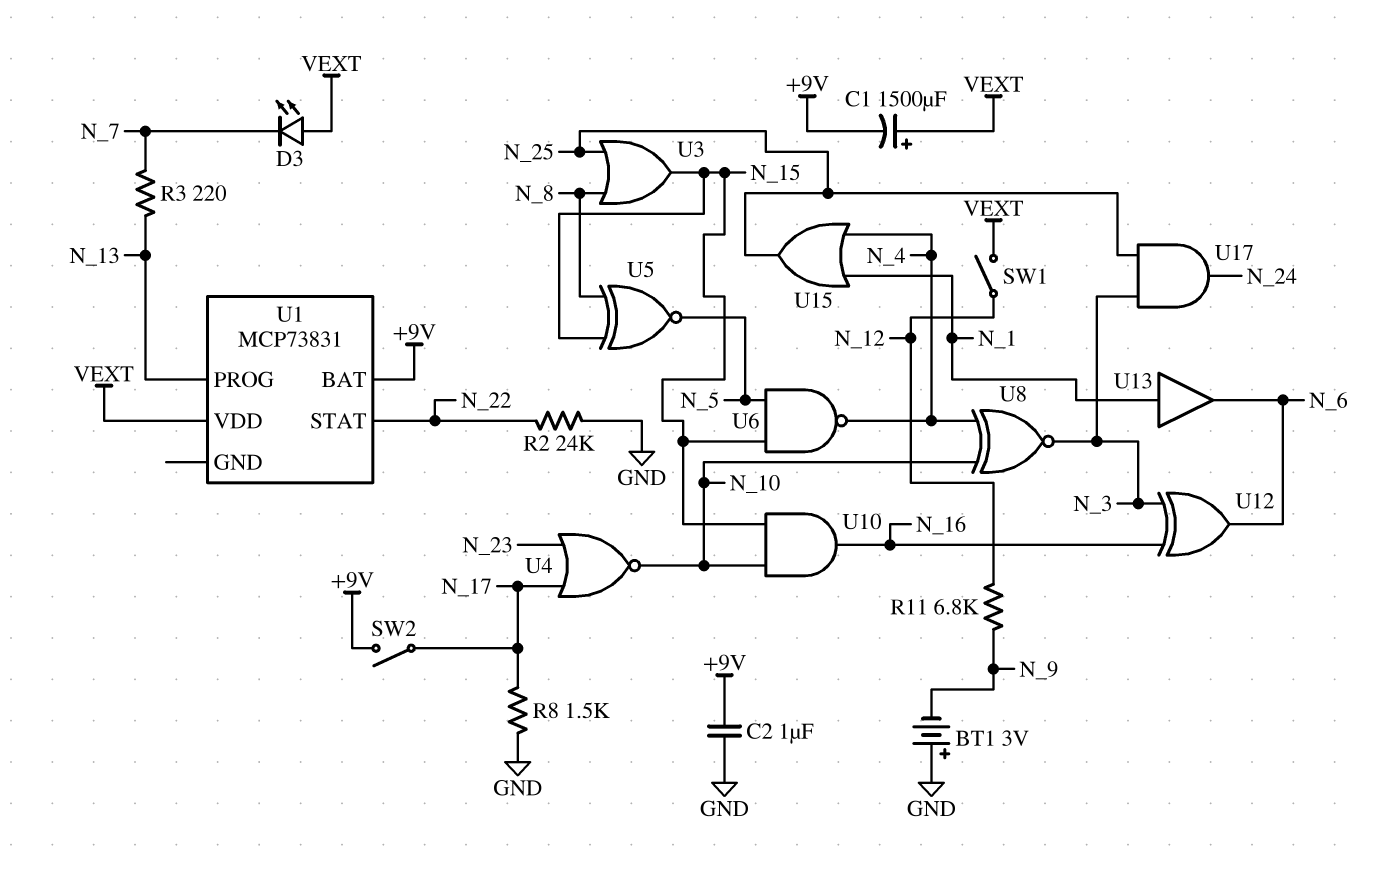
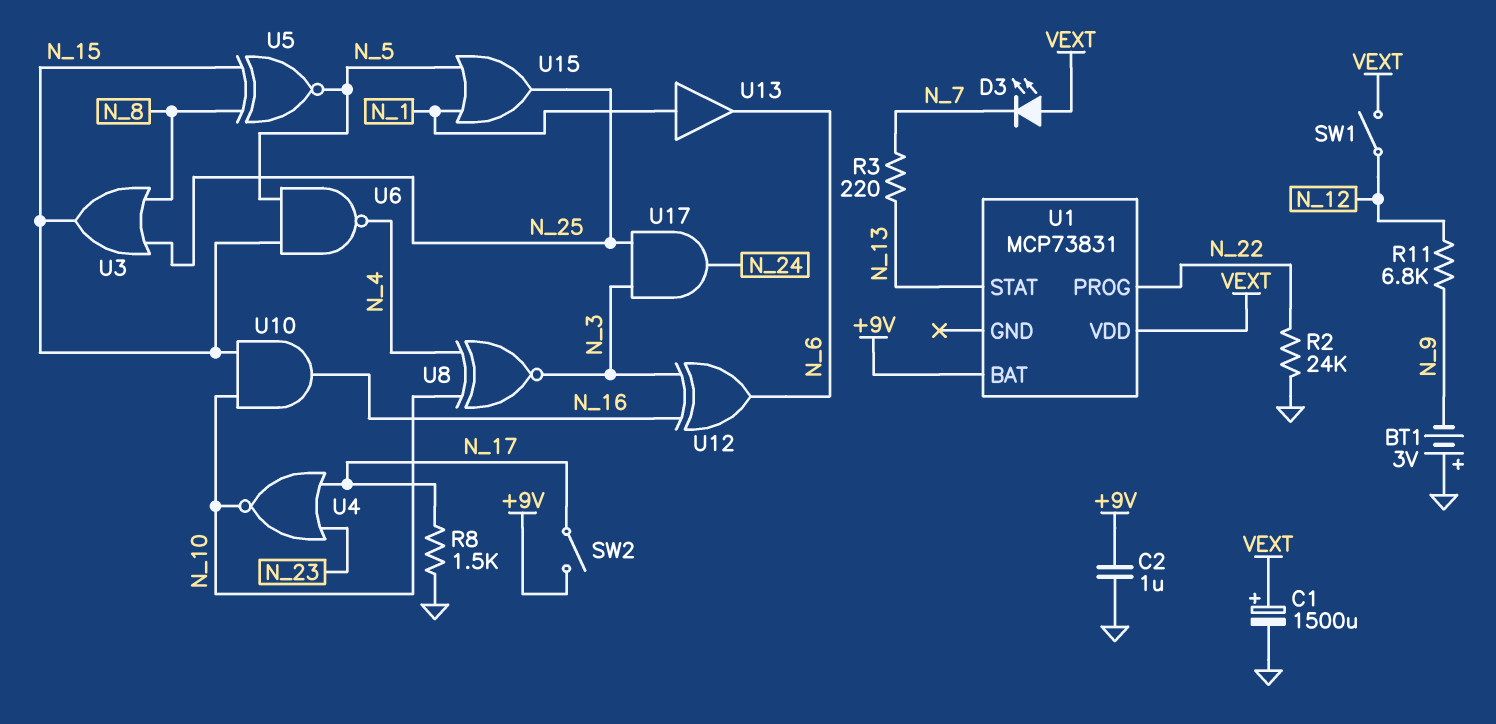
C1: 1500uF (plus VEXT, minus +9V) -> 1500uF (plus VEXT, minus GND)
U1 pin PROG: N_13 -> N_22
U1 pin STAT: N_22 -> N_13
U15: OR (in N_1, in N_4, out N_25) -> OR (in N_1, in N_5, out N_25)

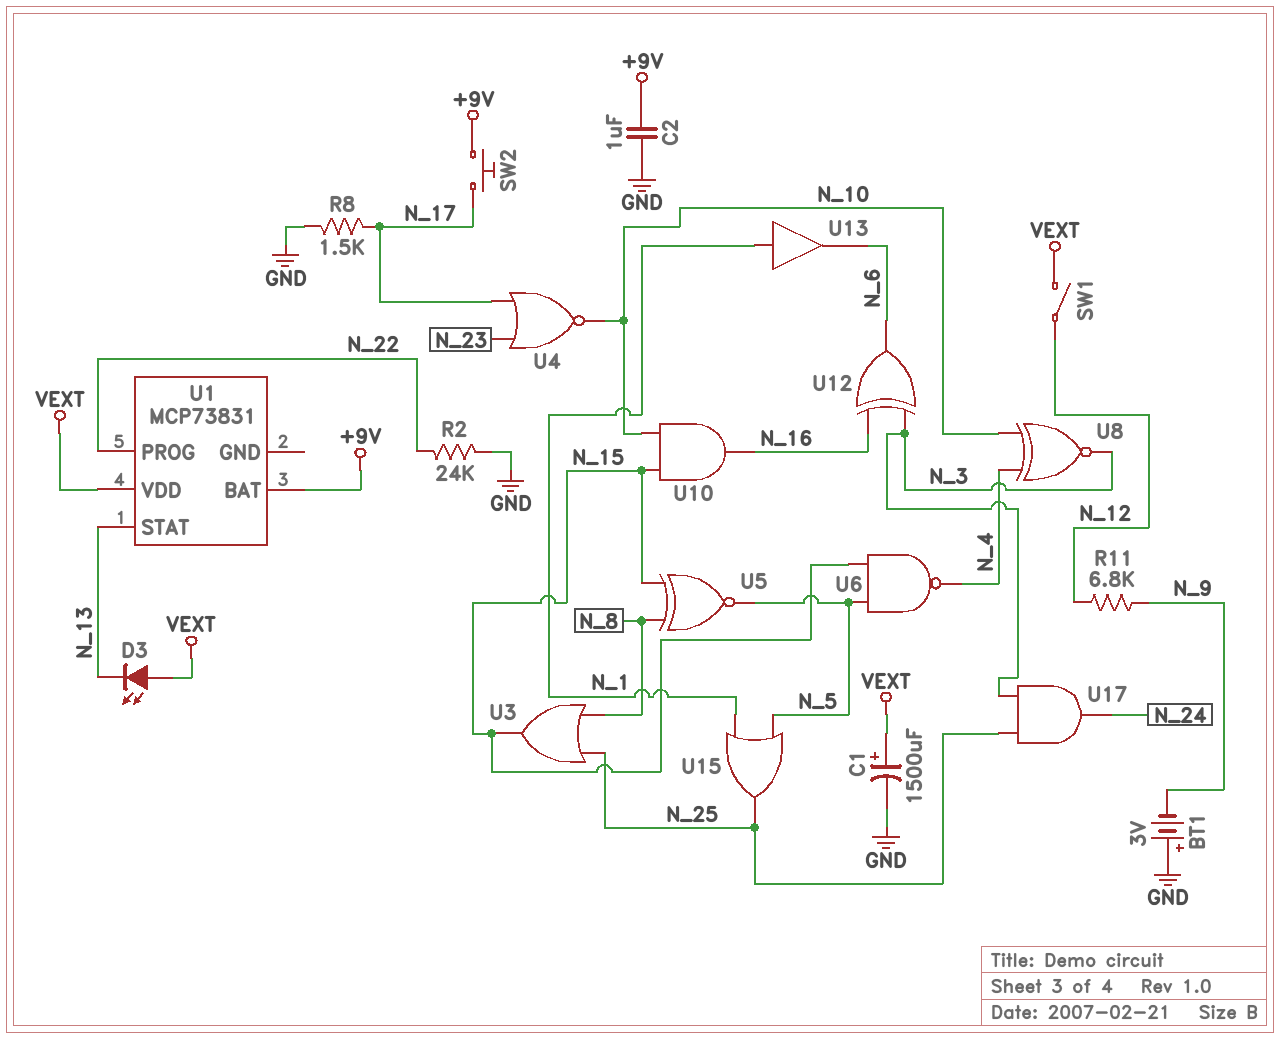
D3: LED (A VEXT, K N_7) -> LED (A VEXT, K N_13)
R3: 220 (N_7, N_13) -> none
SW2: switch (+9V, N_17) -> button (+9V, N_17)

